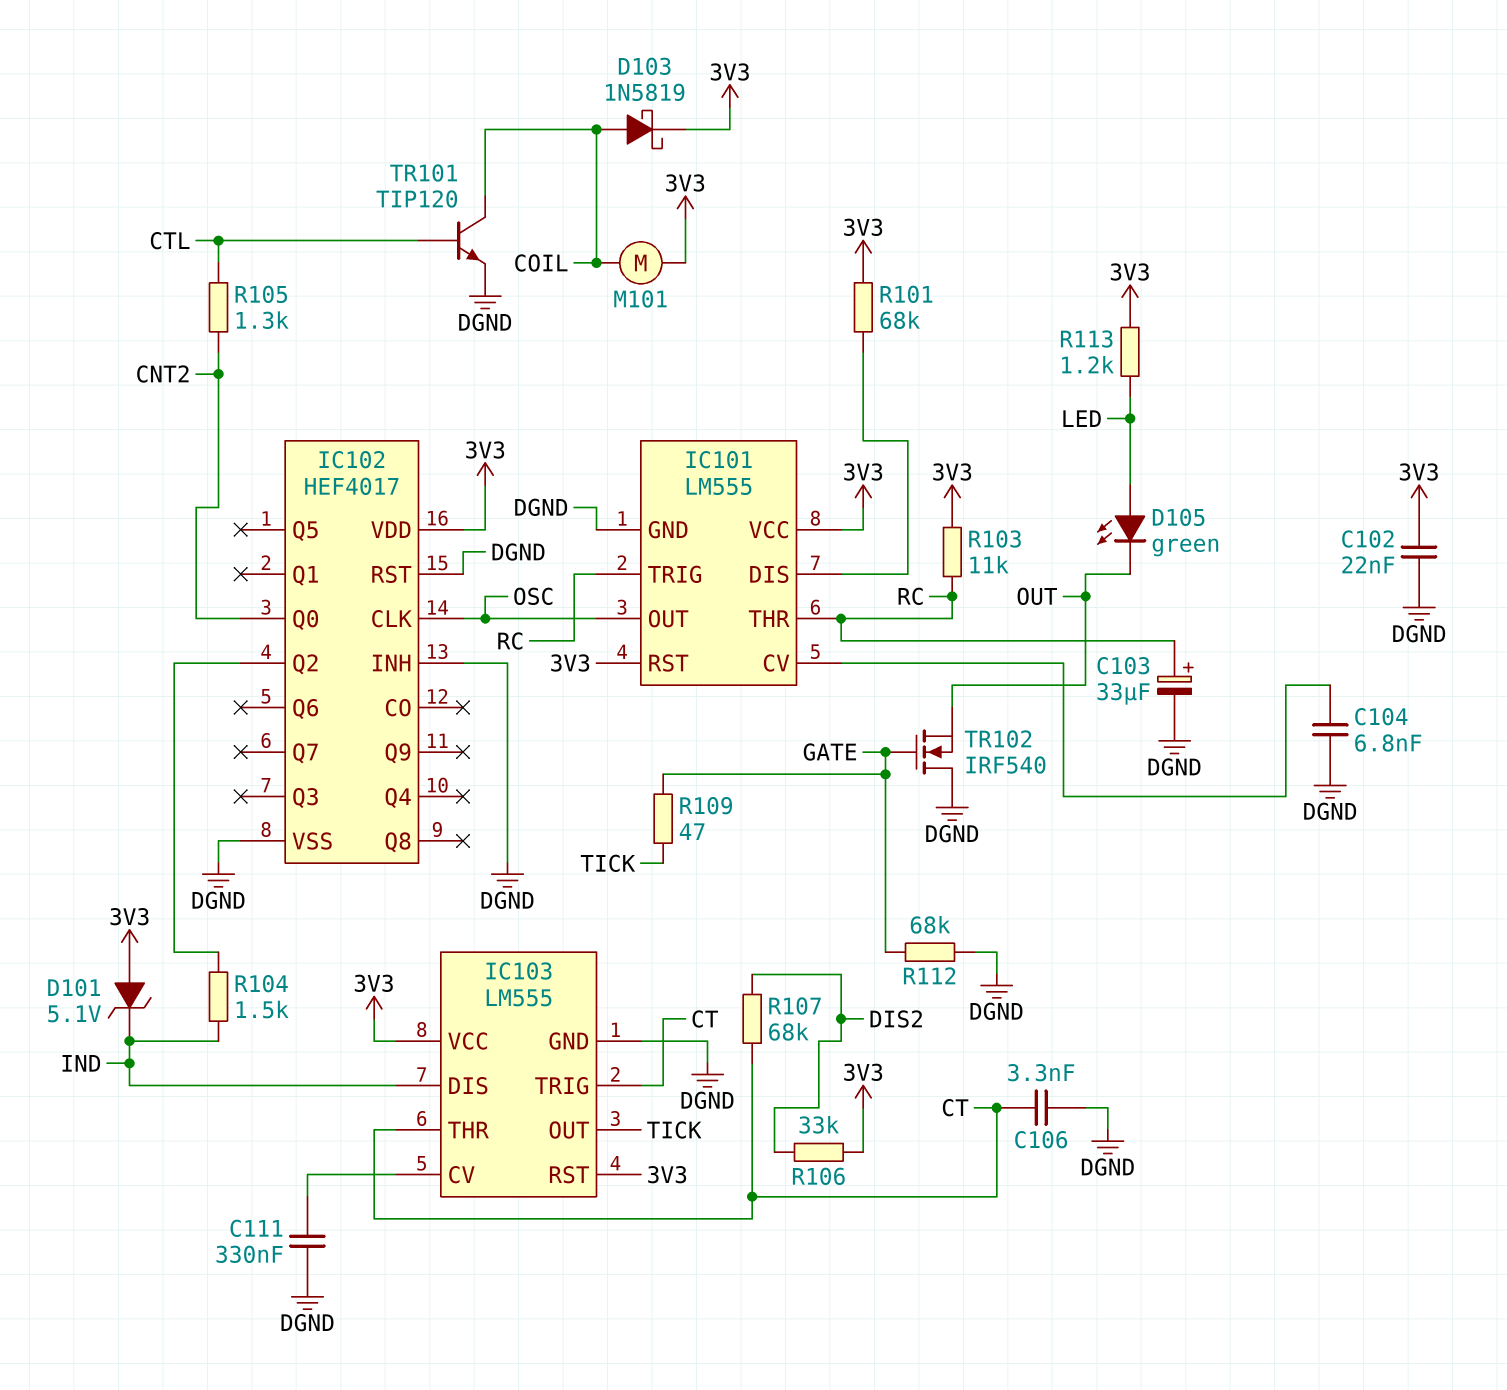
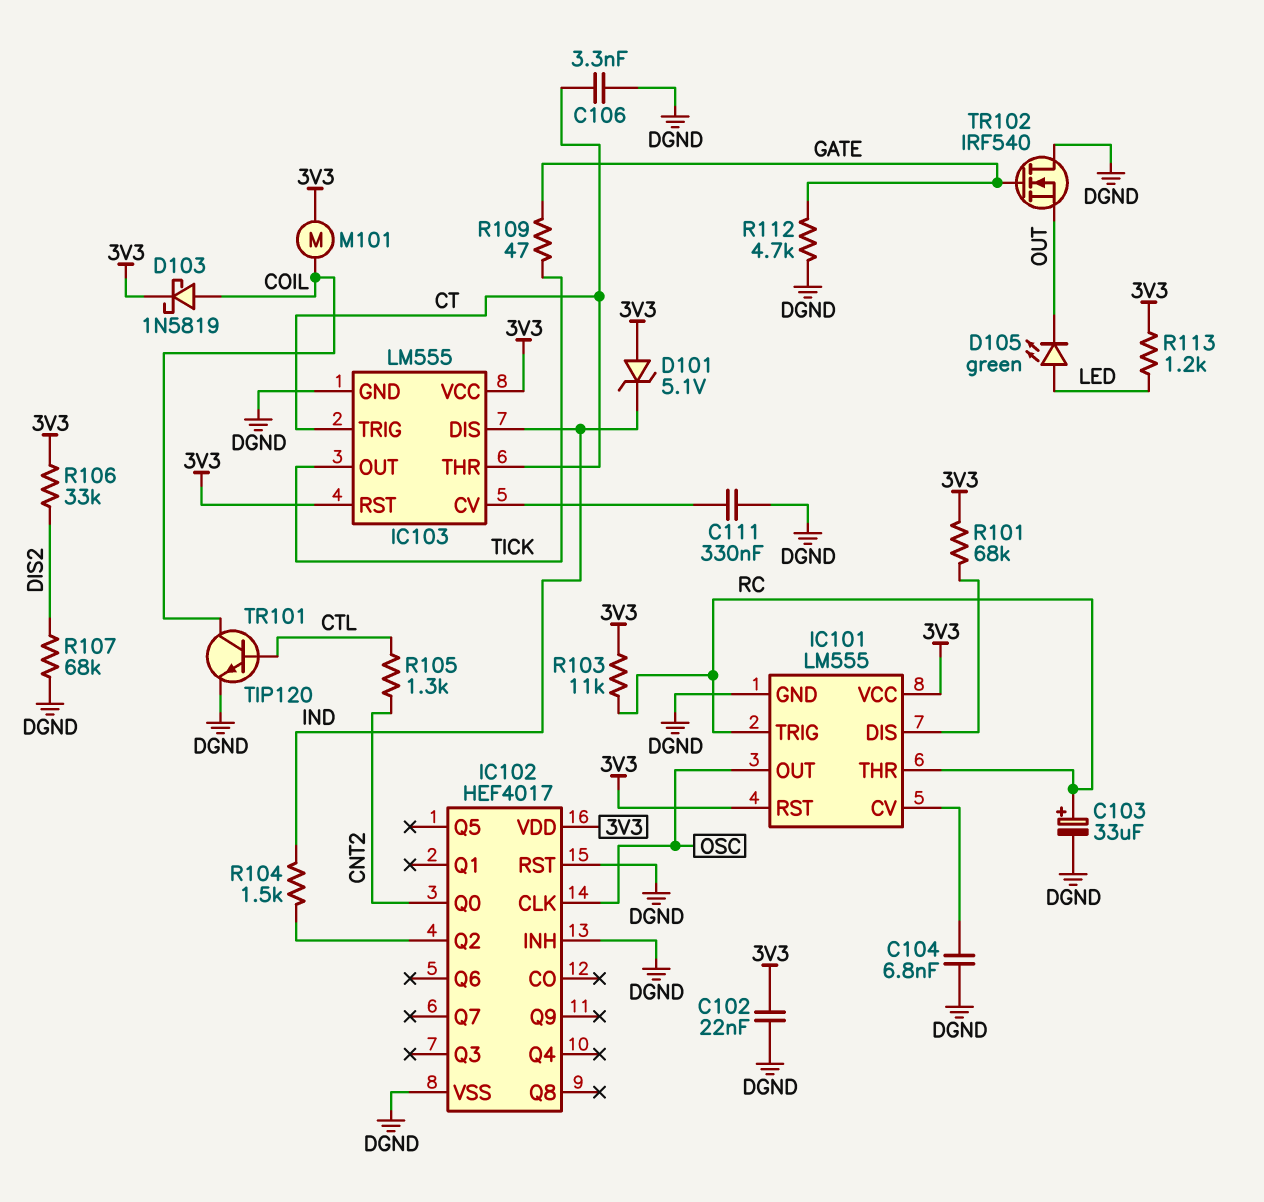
R107: 68k (CT, DIS2) -> 68k (DGND, DIS2)
R112: 68k (DGND, GATE) -> 4.7k (DGND, GATE)

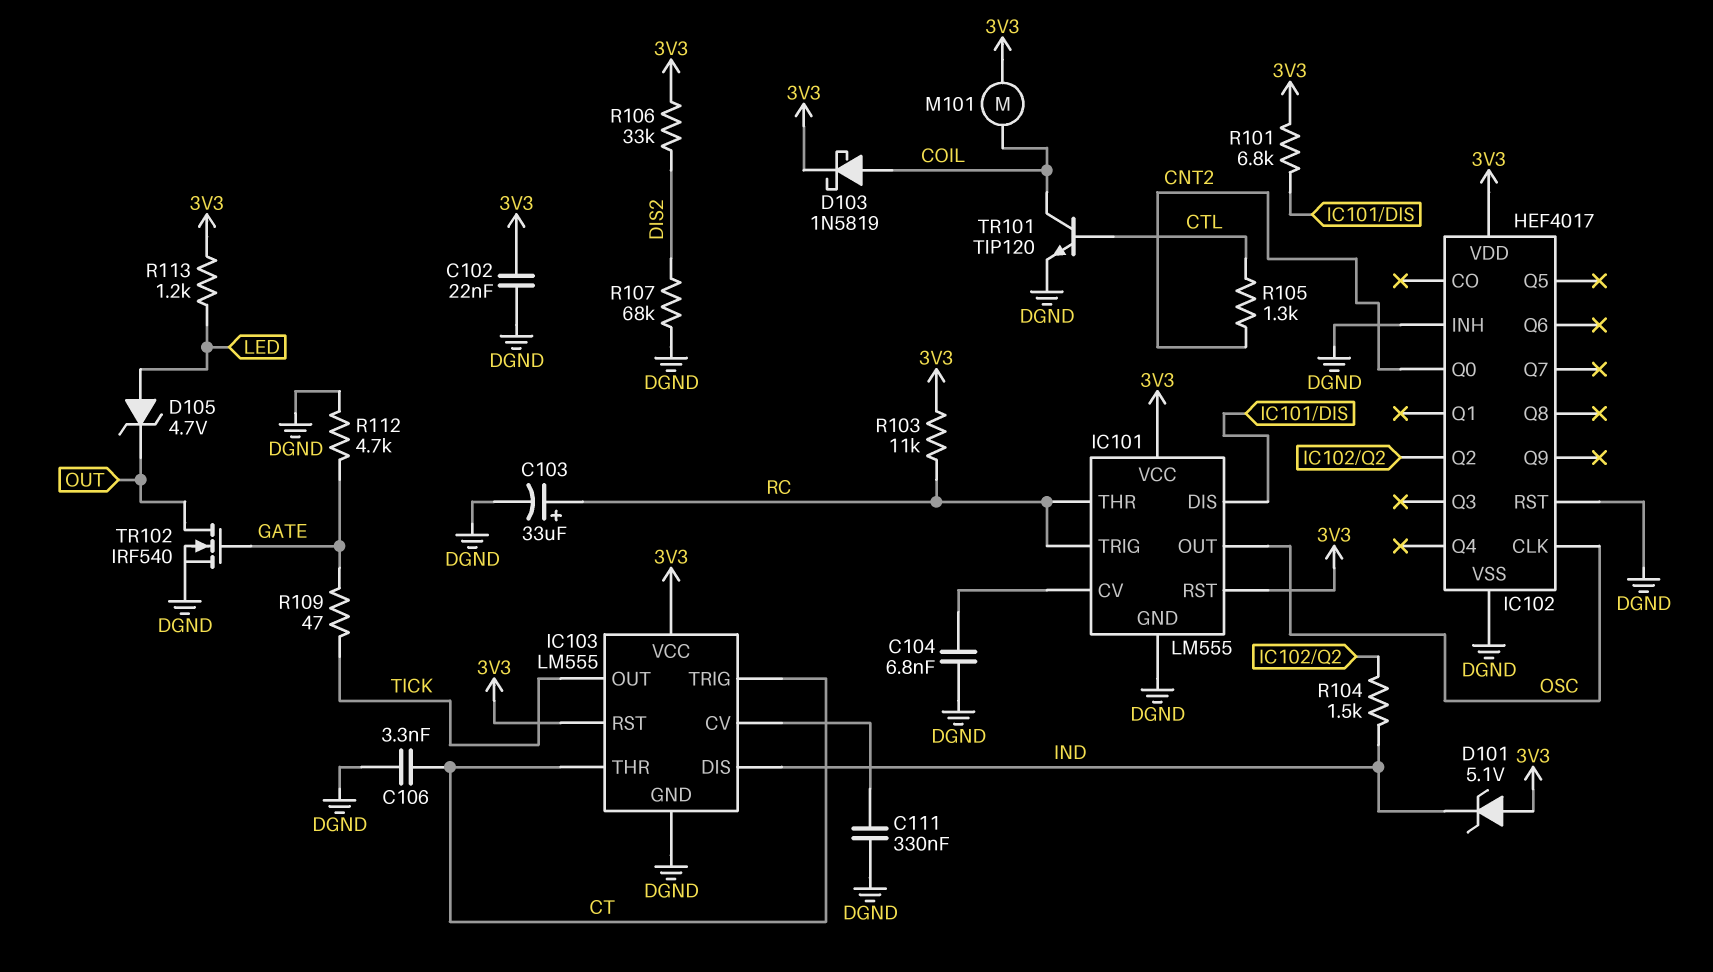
D105: LED green (A LED, K OUT) -> zener 4.7V (A LED, K OUT)
R101: 68k (3V3, IC101/DIS) -> 6.8k (3V3, IC101/DIS)
TR102: NMOS IRF540 (G GATE, D DGND, S OUT) -> NMOS IRF540 (G GATE, D OUT, S DGND)

